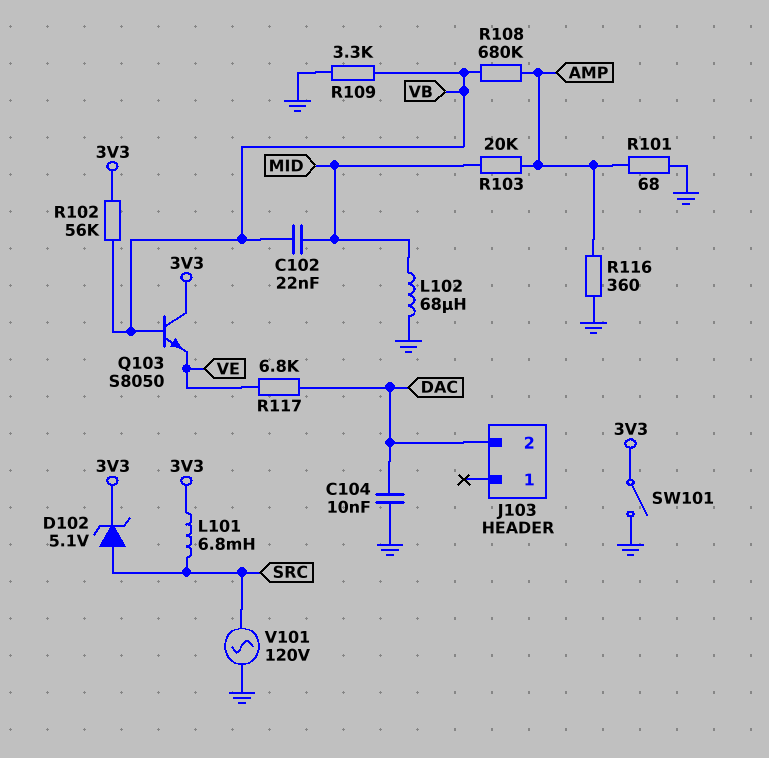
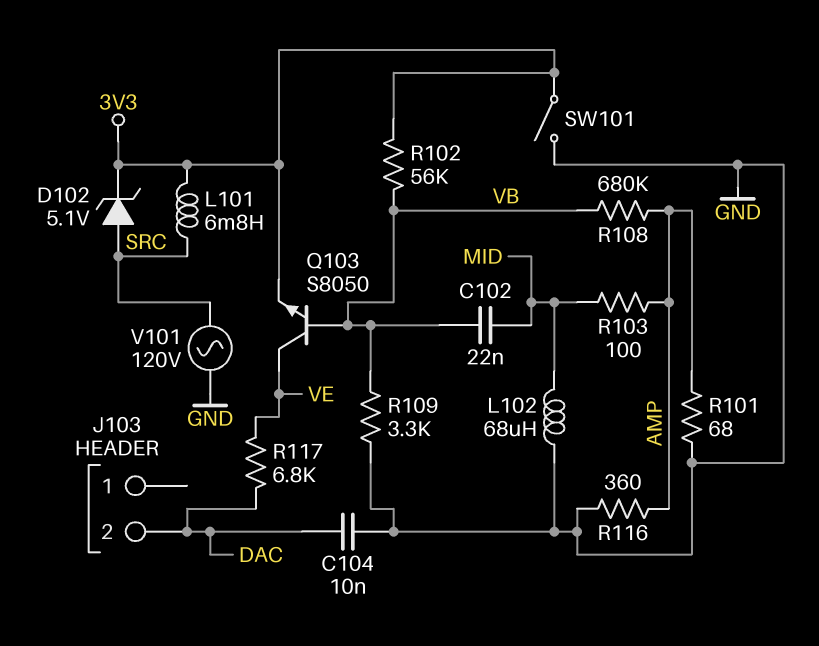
Q103: NPN S8050 (B VB, C 3V3, E VE) -> NPN S8050 (B VB, C VE, E 3V3)
R103: 20k (AMP, MID) -> 100 (AMP, MID)

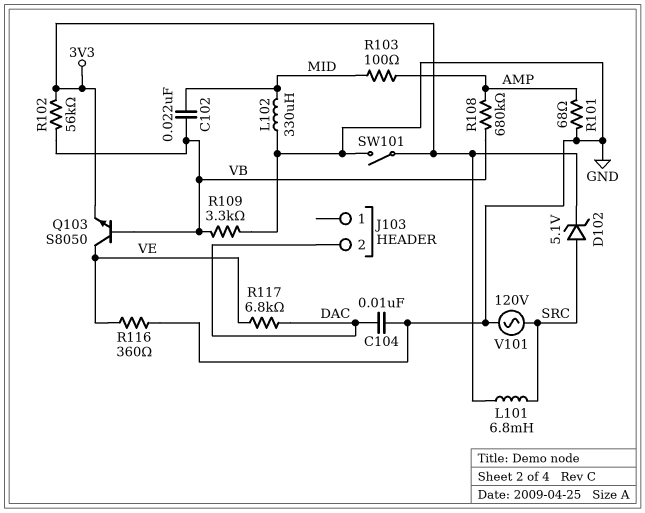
L102: 68uH (GND, MID) -> 330uH (GND, MID)
R116: 360 (AMP, GND) -> 360 (GND, VE)

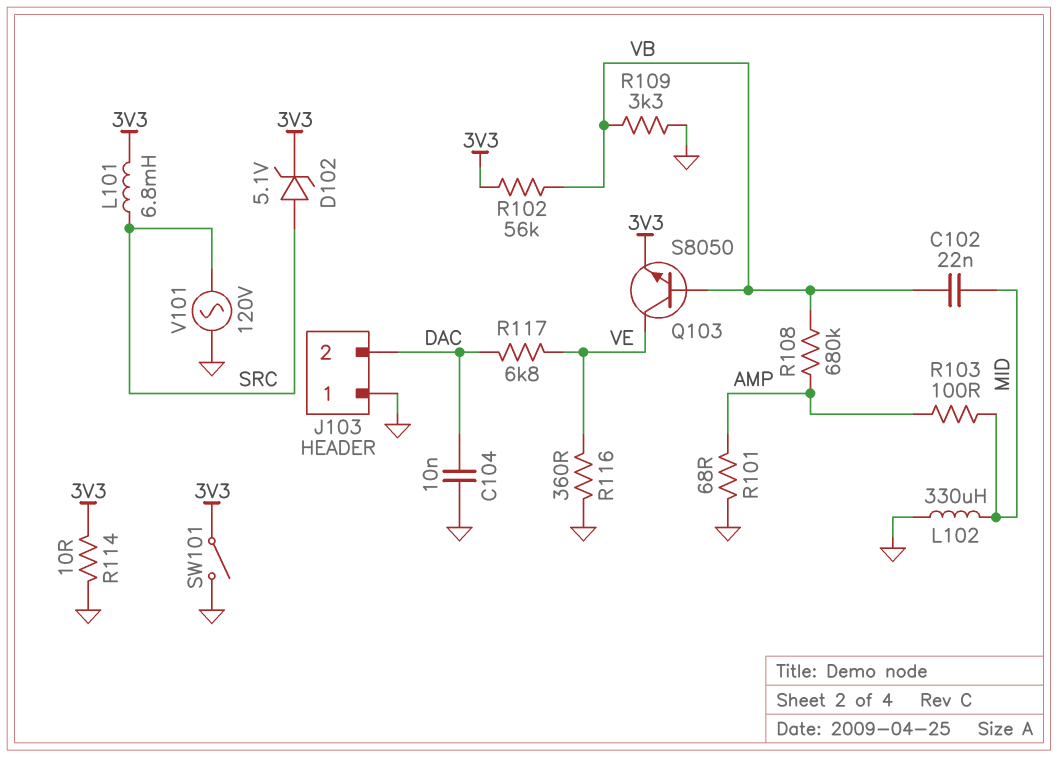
J103 pin 1: none -> GND
R114: none -> 10 (3V3, GND)

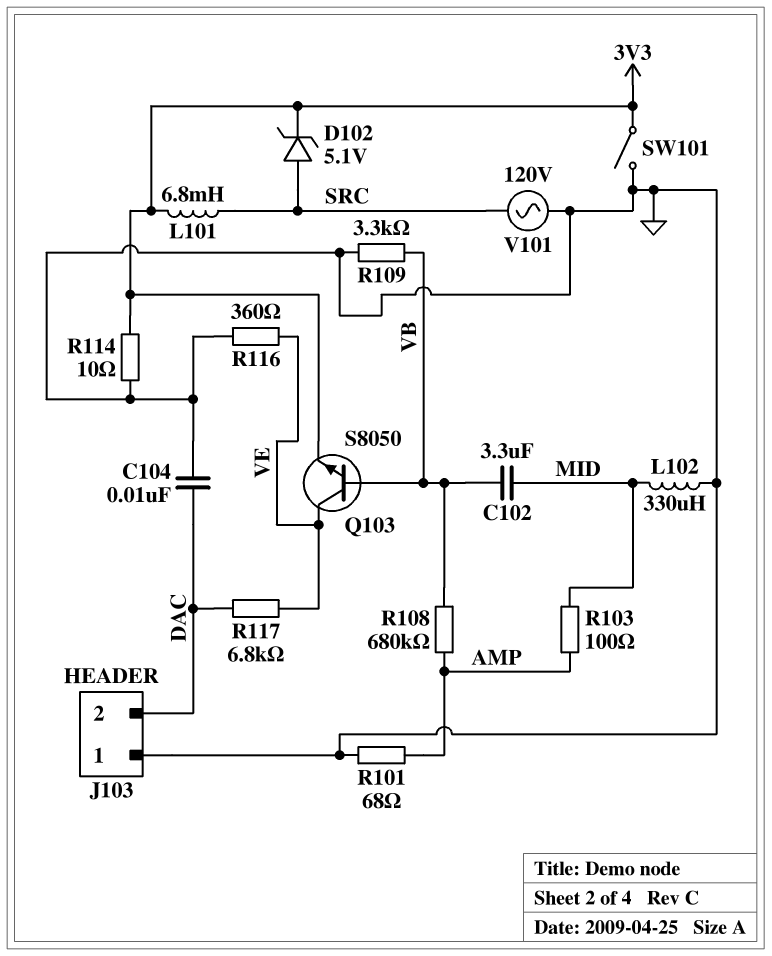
C102: 22nF (MID, VB) -> 3.3uF (MID, VB)
R102: 56k (3V3, VB) -> none

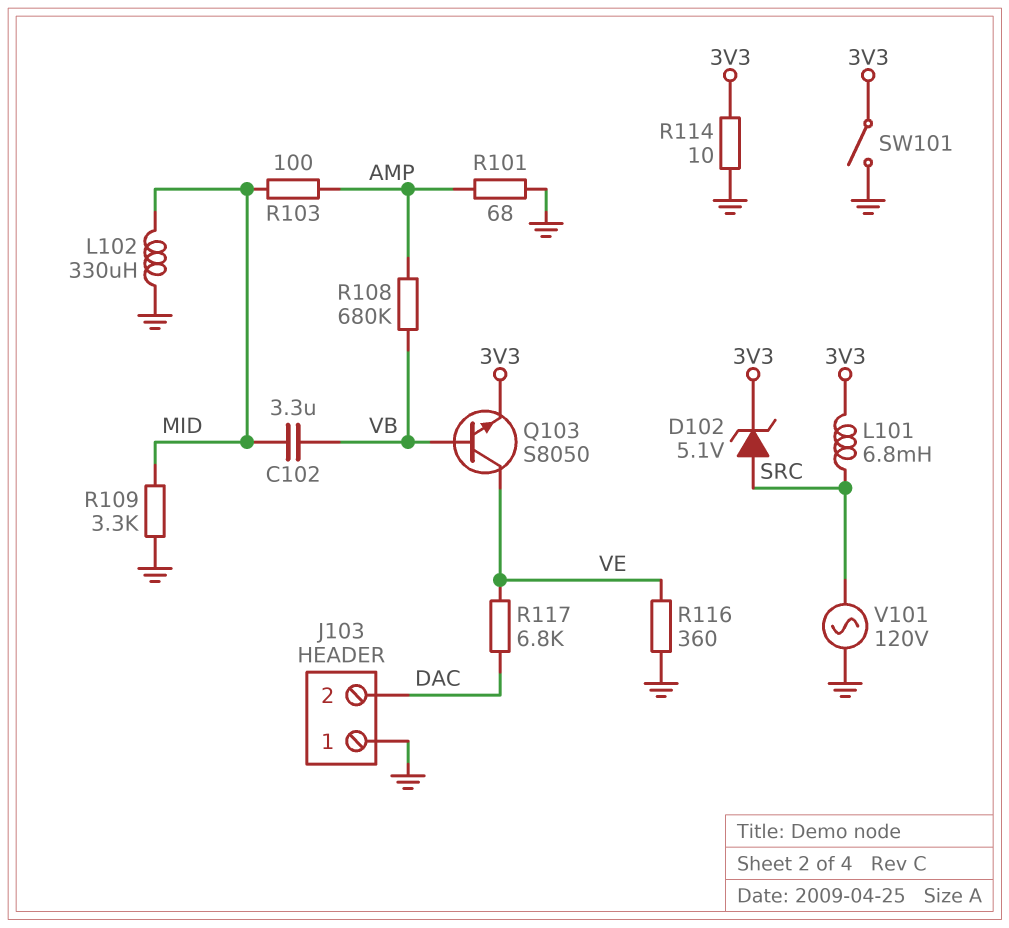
C104: 10nF (DAC, GND) -> none
R109: 3.3k (GND, VB) -> 3.3k (GND, MID)

